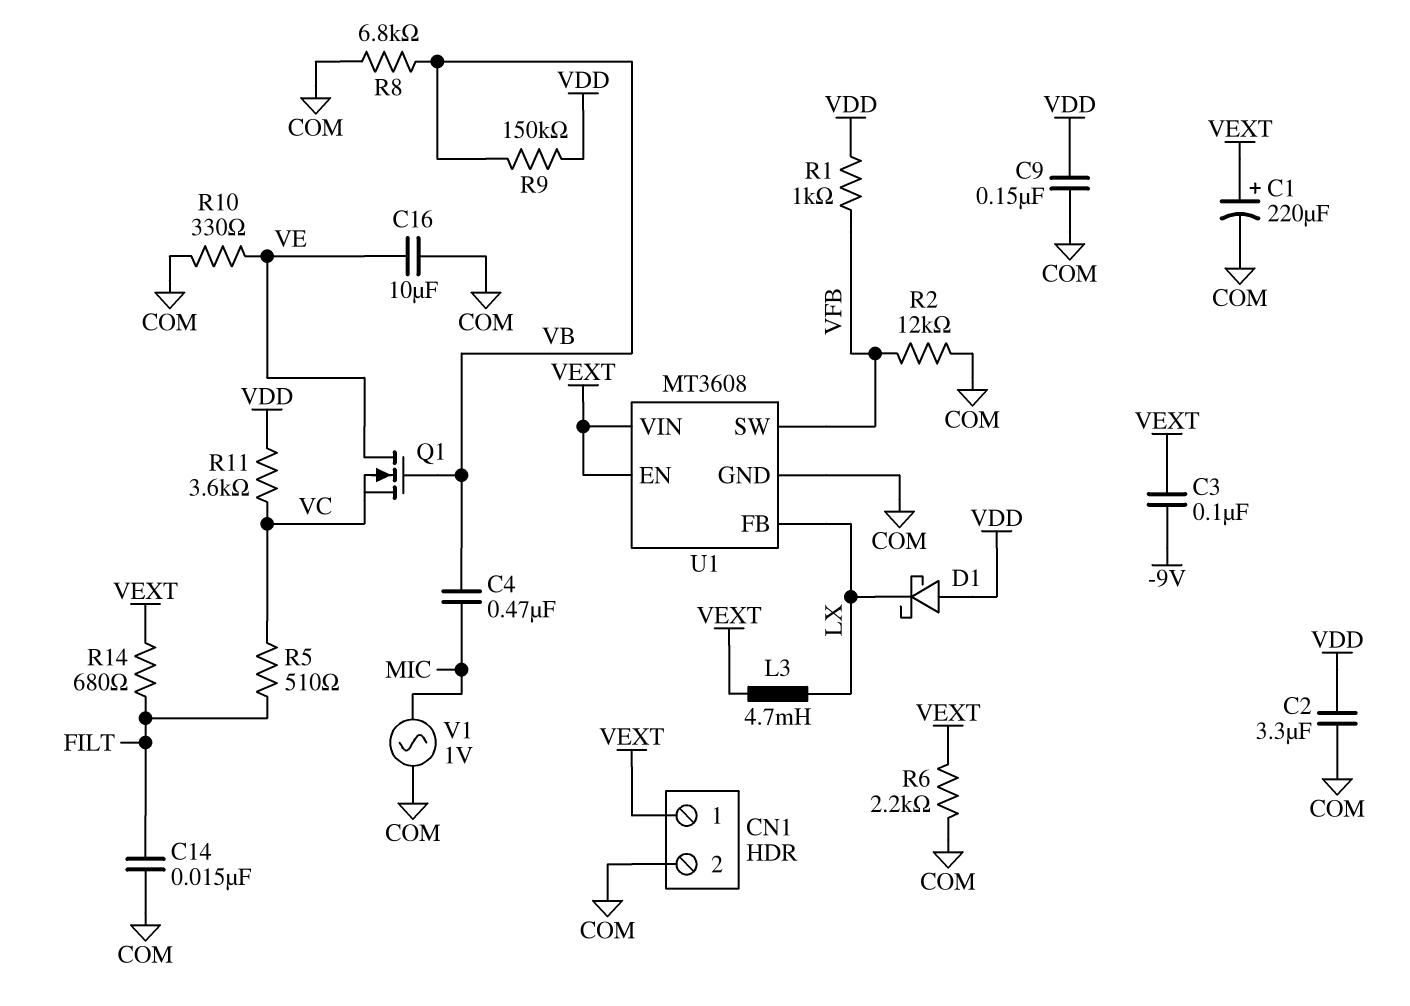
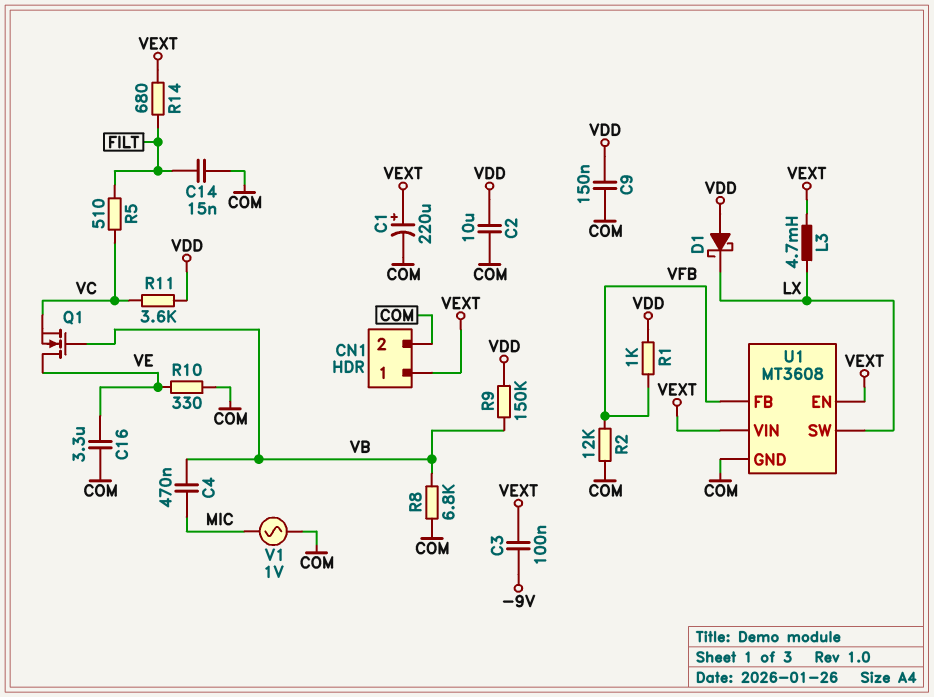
C2: 3.3uF (COM, VDD) -> 10uF (COM, VDD)
C16: 10uF (COM, VE) -> 3.3uF (COM, VE)
R6: 2.2k (COM, VEXT) -> none
U1 pin FB: LX -> VFB
U1 pin SW: VFB -> LX

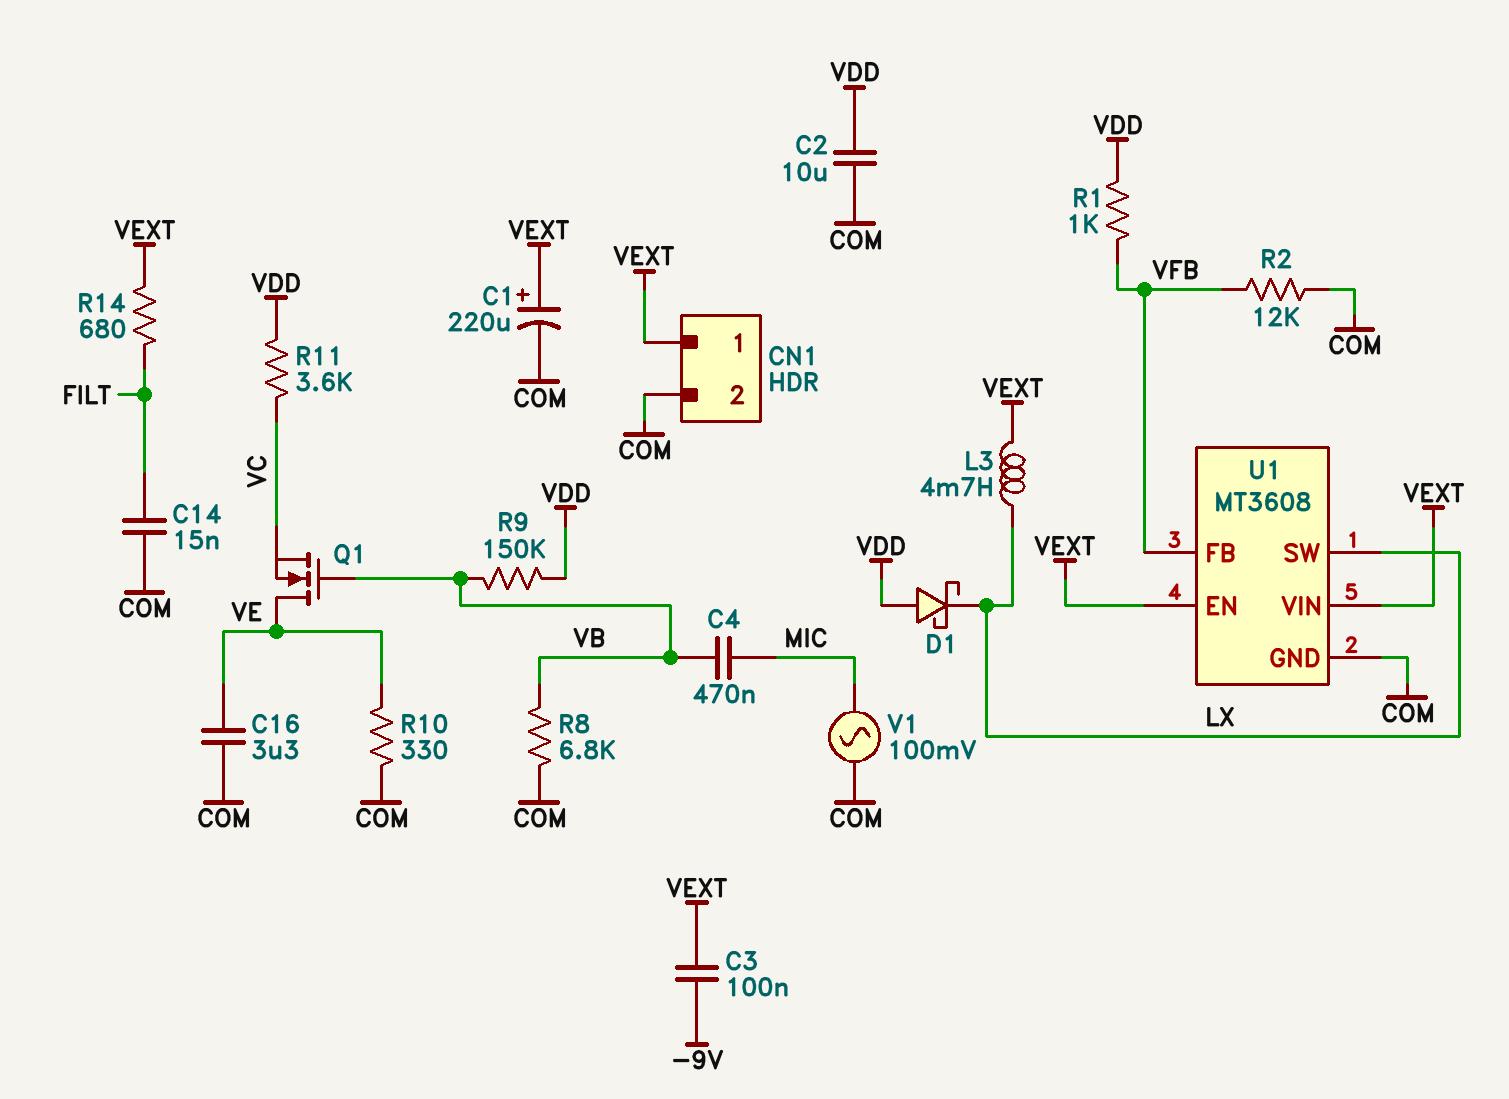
C9: 150nF (COM, VDD) -> none
R5: 510 (FILT, VC) -> none
V1: AC 1V (COM, MIC) -> AC 100mV (COM, MIC)

